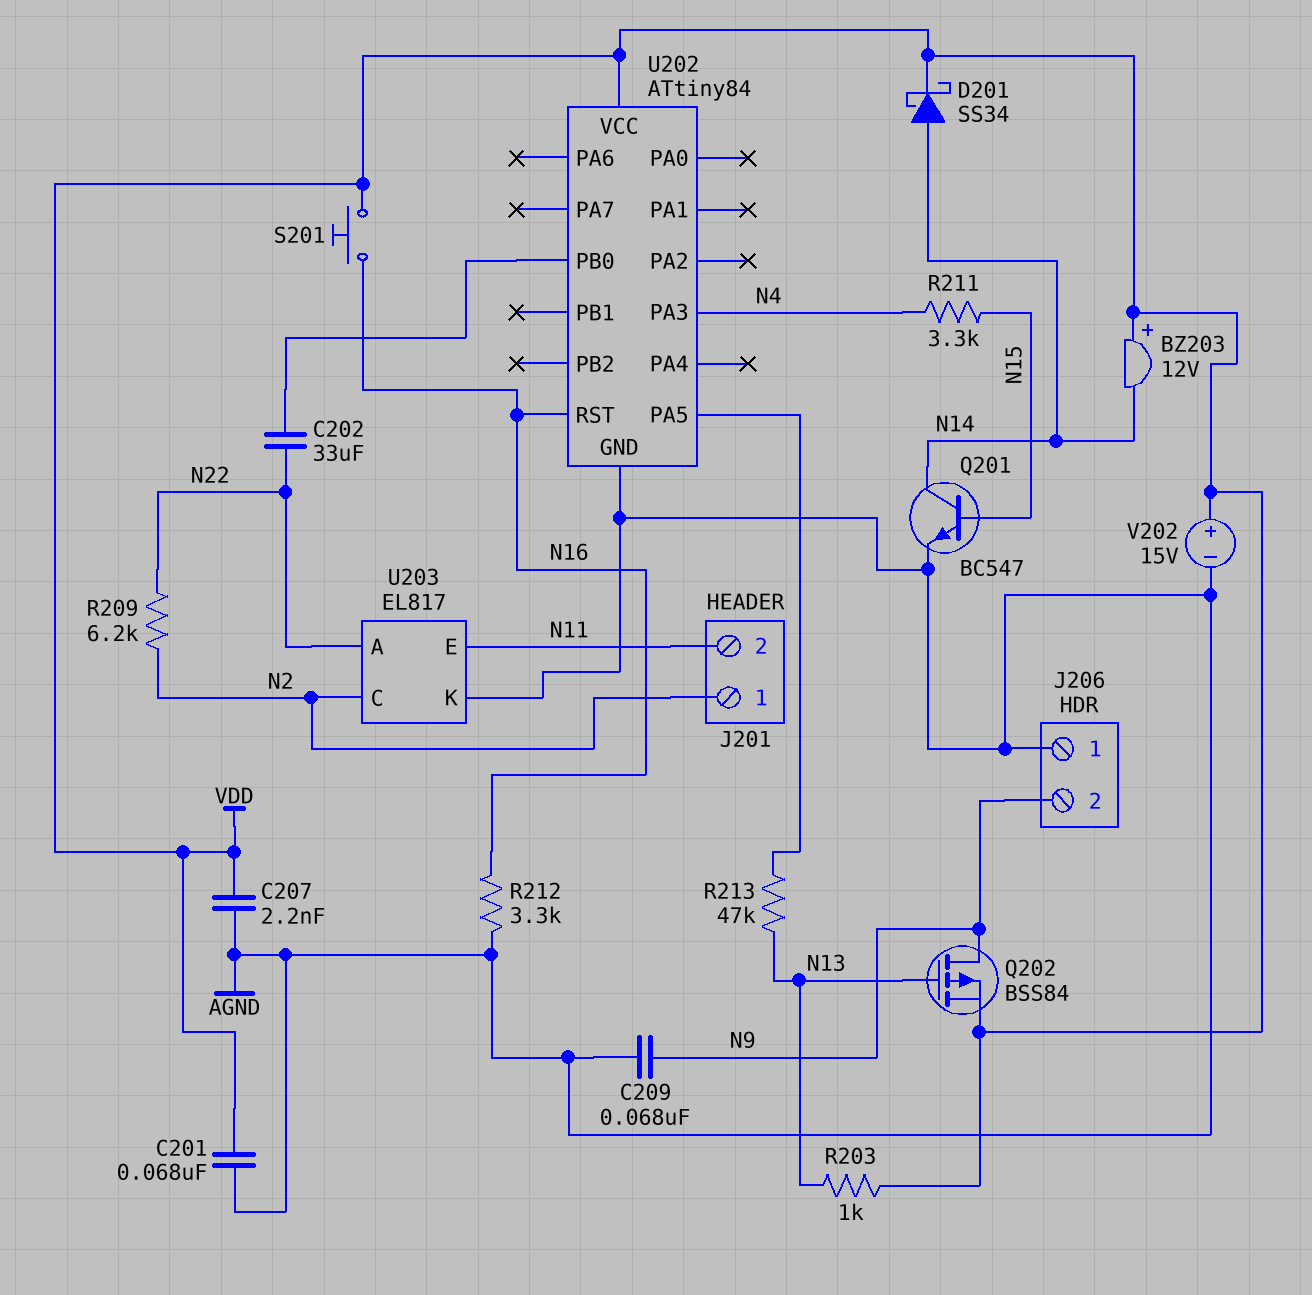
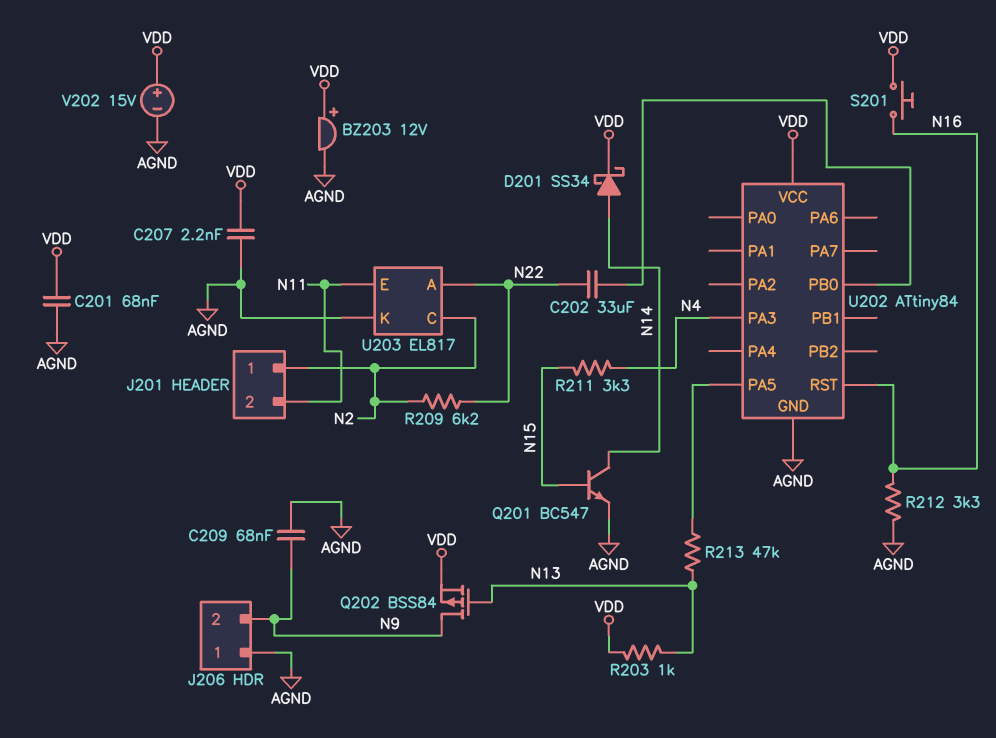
BZ203: buzzer 12V (plus VDD, minus N14) -> buzzer 12V (plus VDD, minus AGND)

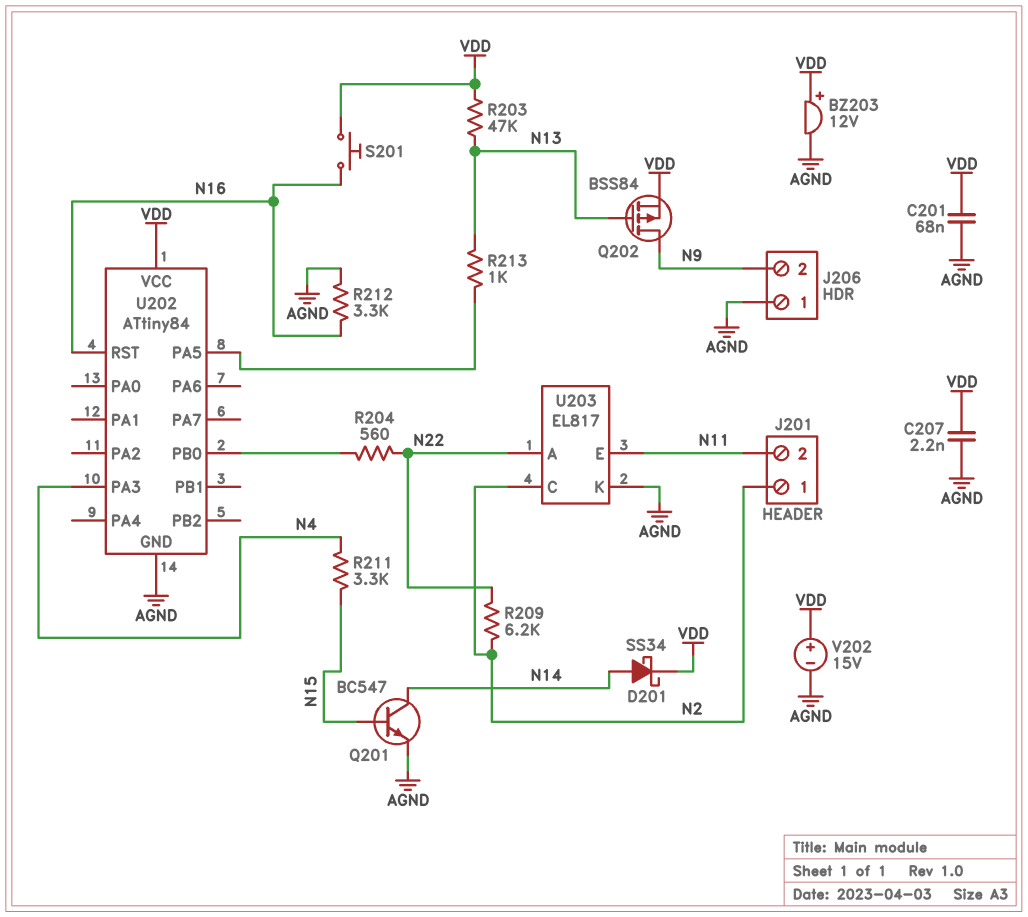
C202: 33uF (N22, U202/PB0) -> none
C209: 68nF (AGND, N9) -> none
R203: 1k (N13, VDD) -> 47k (N13, VDD)
R204: none -> 560 (N22, U202/PB0)
R213: 47k (N13, U202/PA5) -> 1k (N13, U202/PA5)

